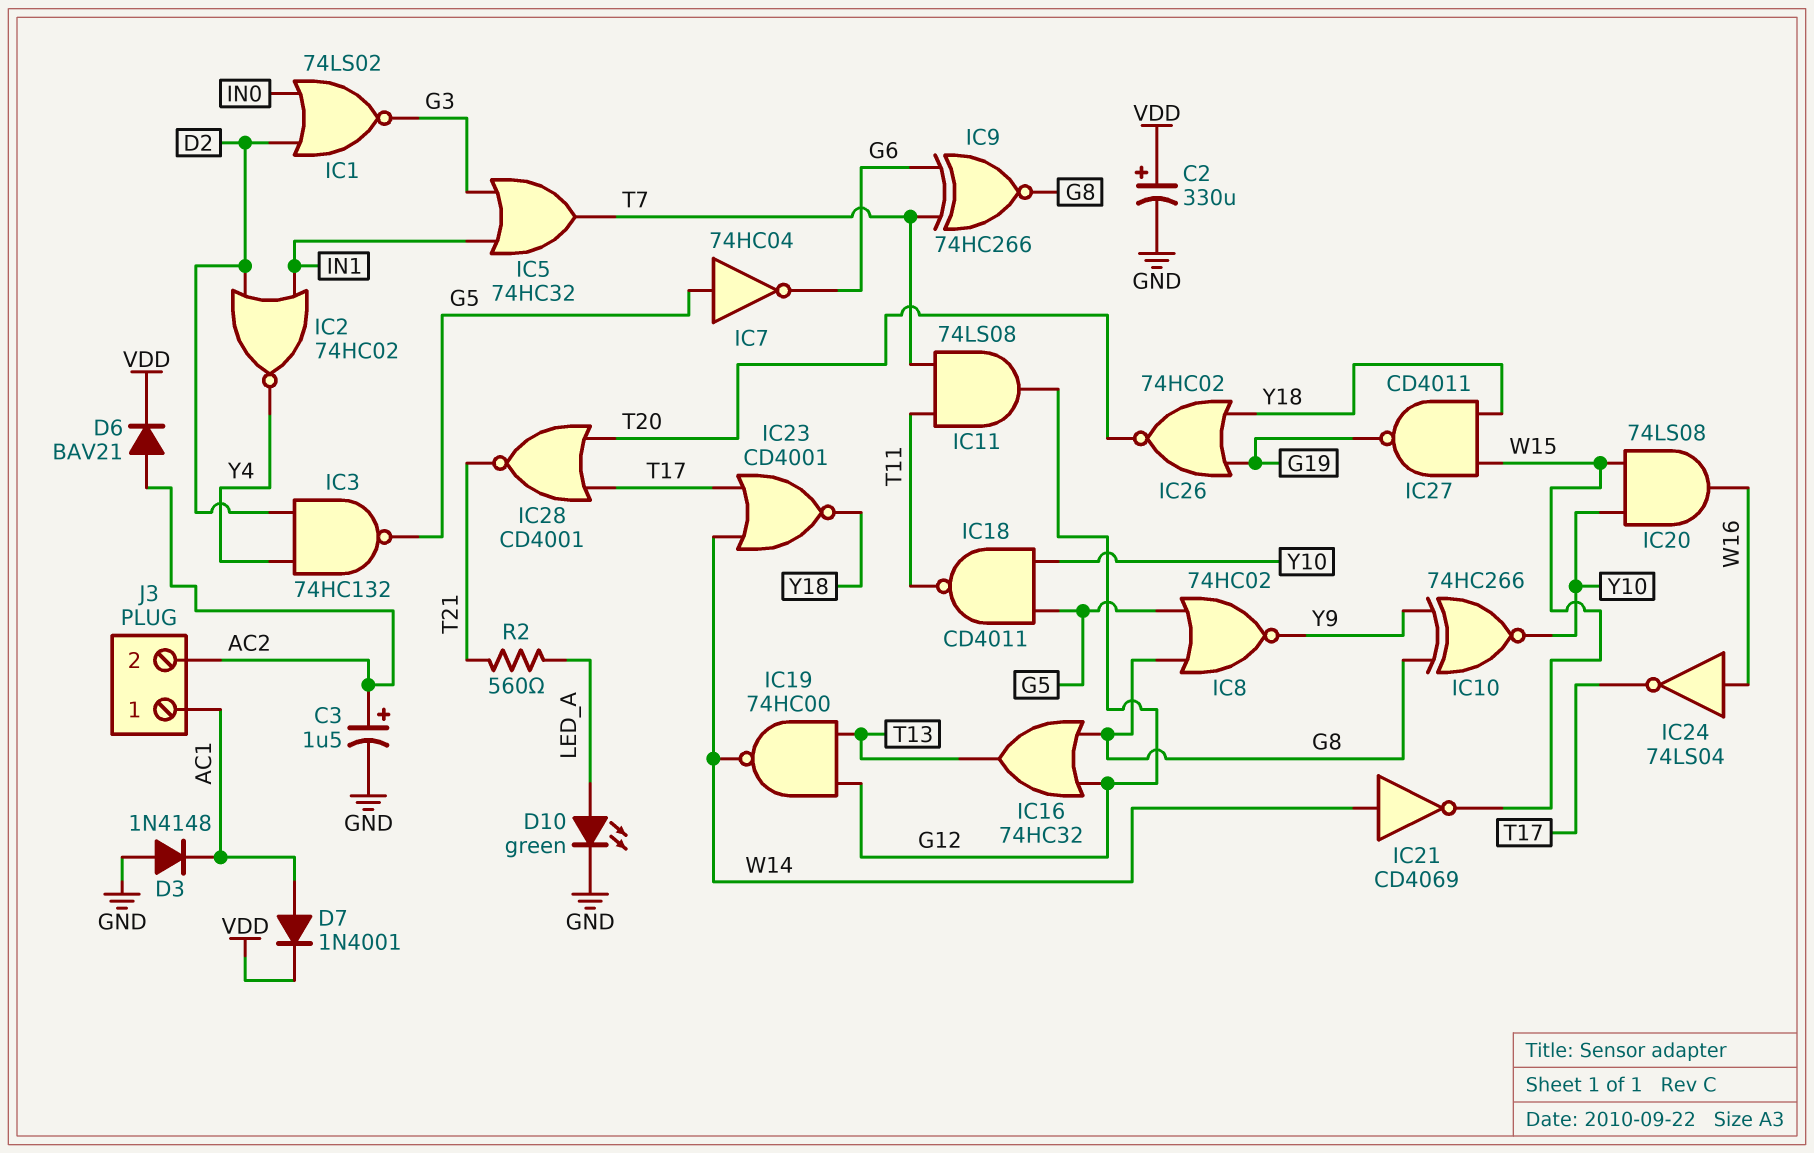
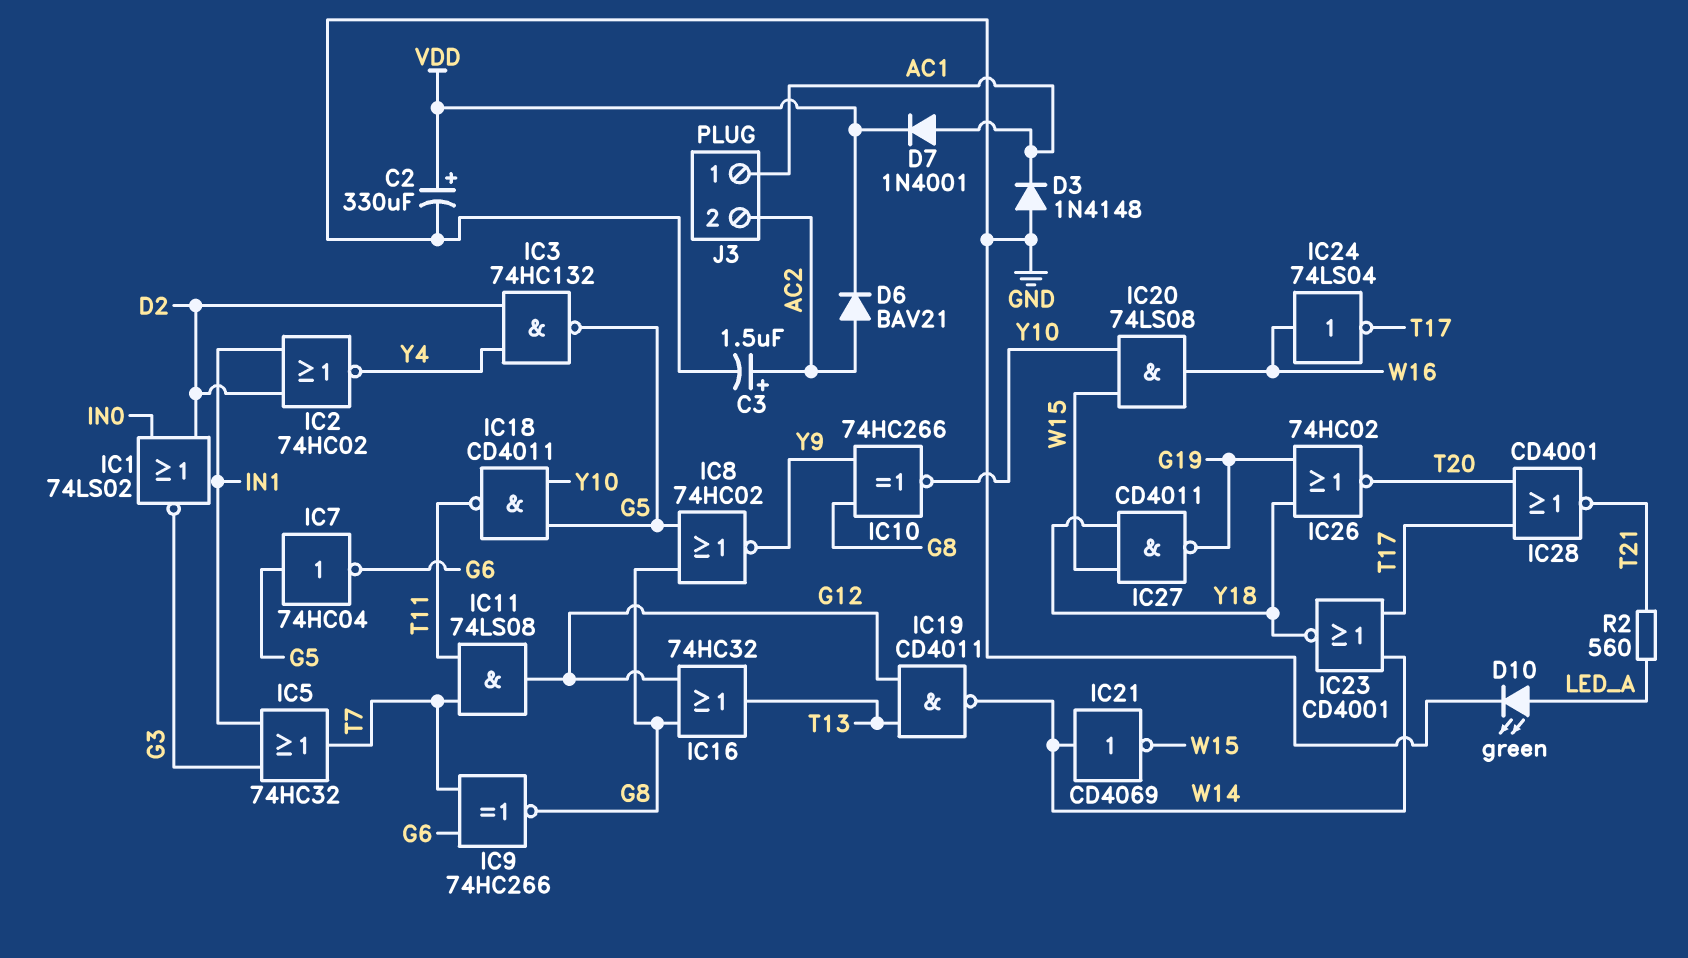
IC19: NAND 74HC00 (in G12, in T13, out W14) -> NAND CD4011 (in G12, in T13, out W14)

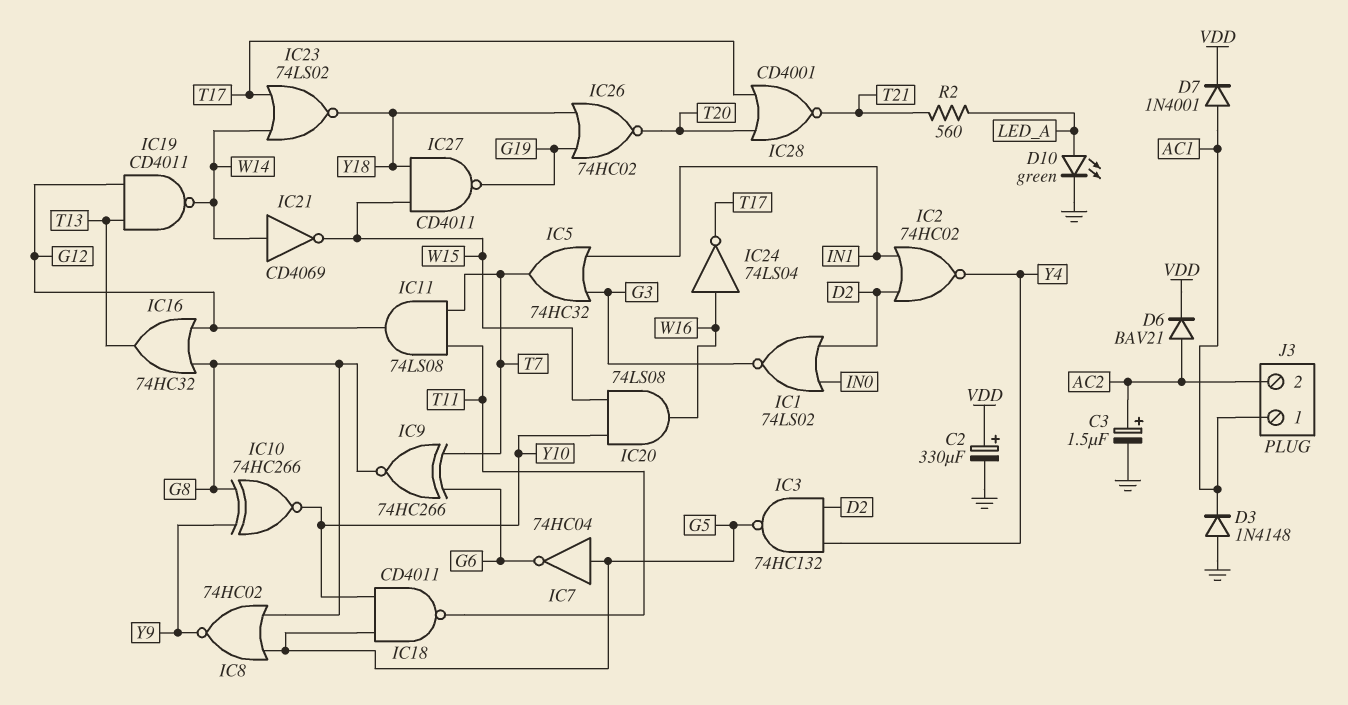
IC23: NOR CD4001 (in T17, in W14, out Y18) -> NOR 74LS02 (in T17, in W14, out Y18)

